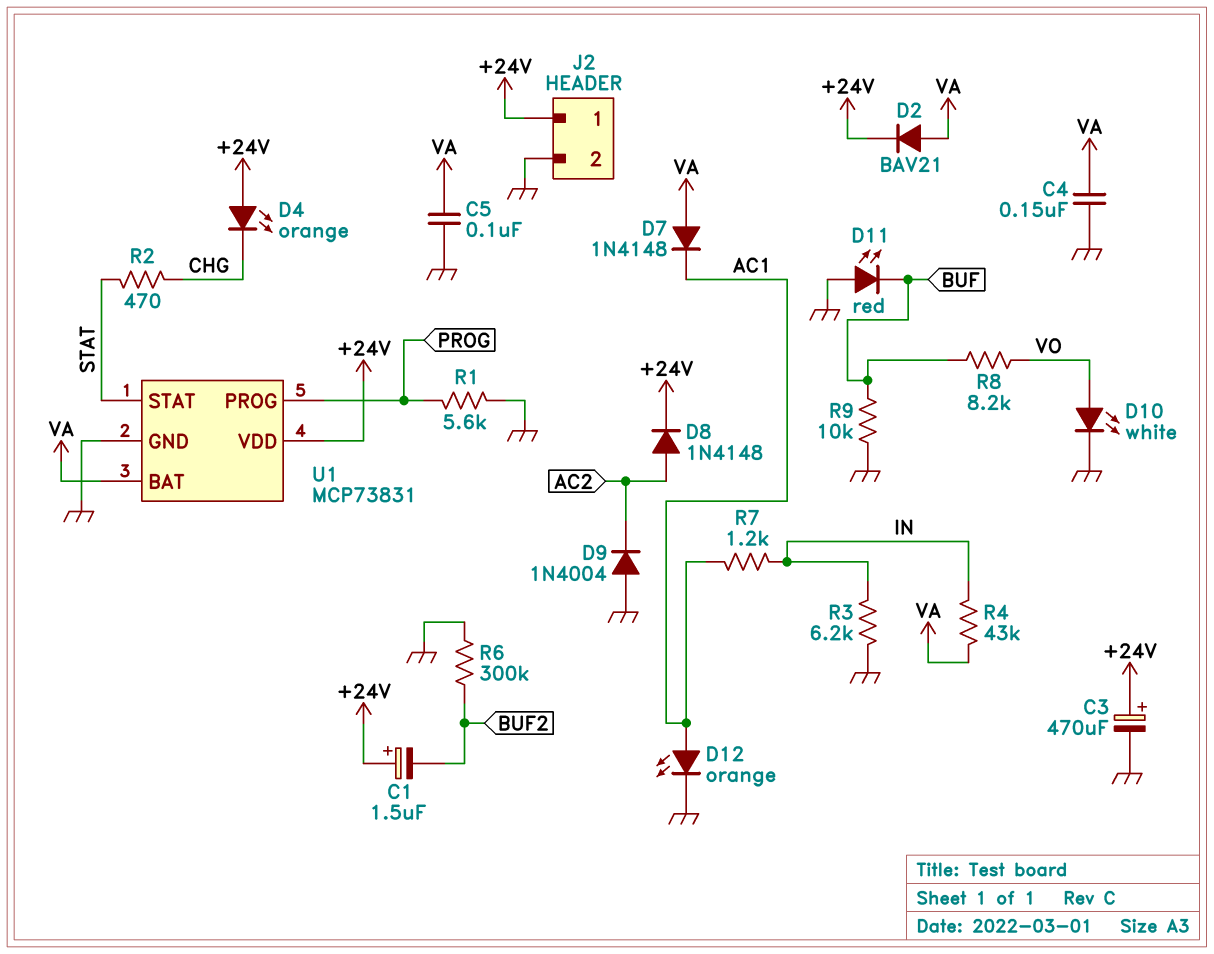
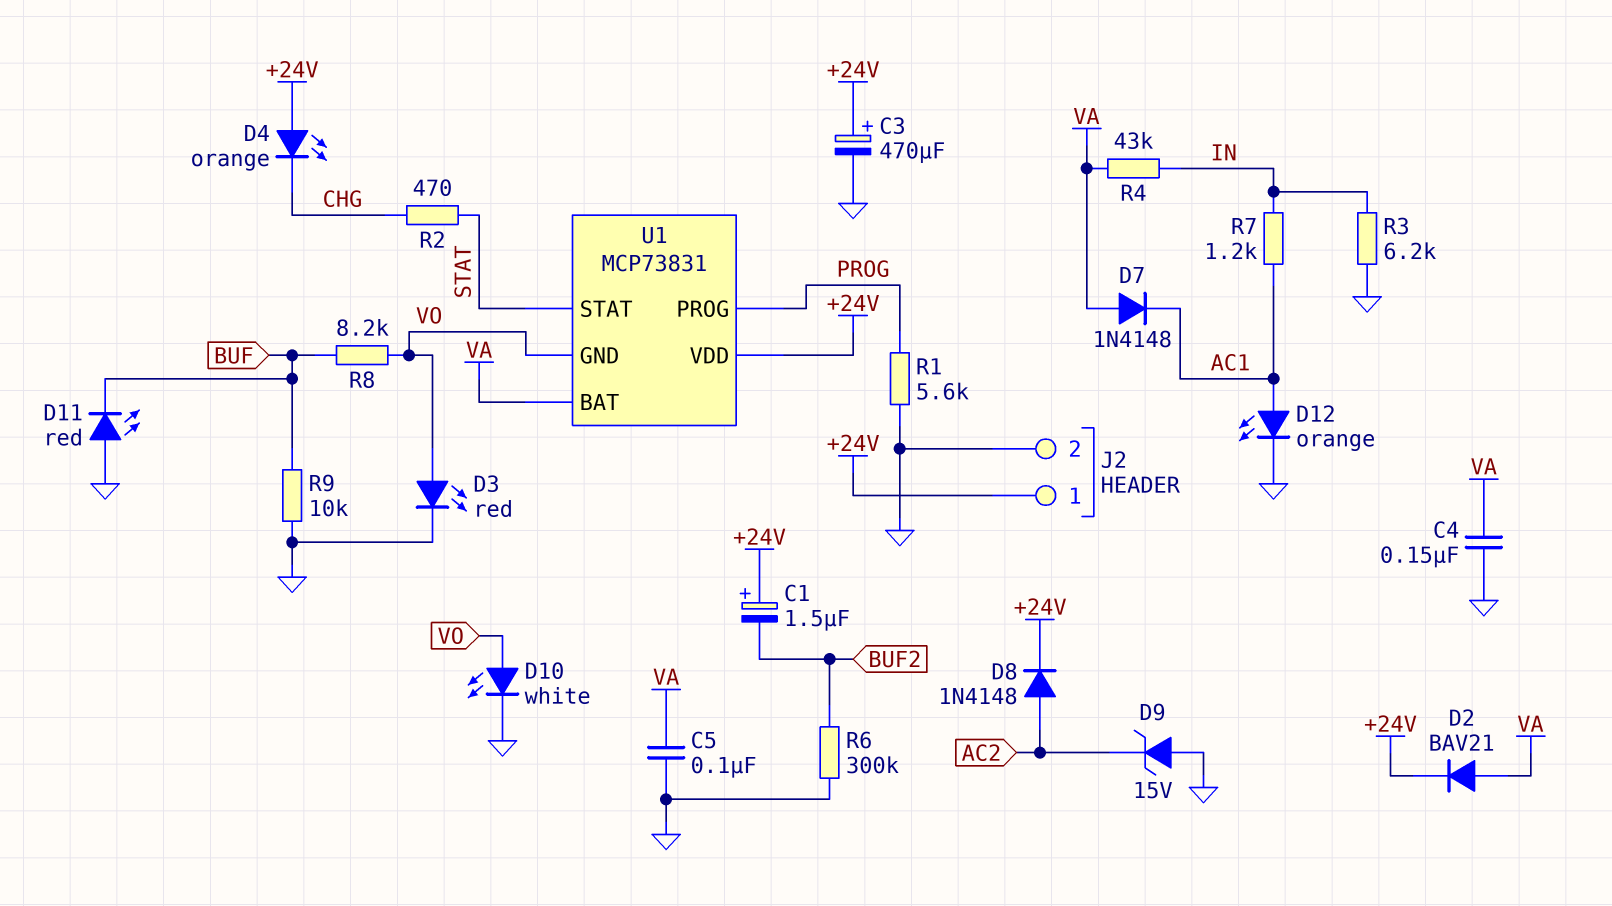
D3: none -> LED red (A VO, K GND)
D9: diode 1N4004 (A GND, K AC2) -> zener 15V (A GND, K AC2)
U1 pin GND: GND -> VO

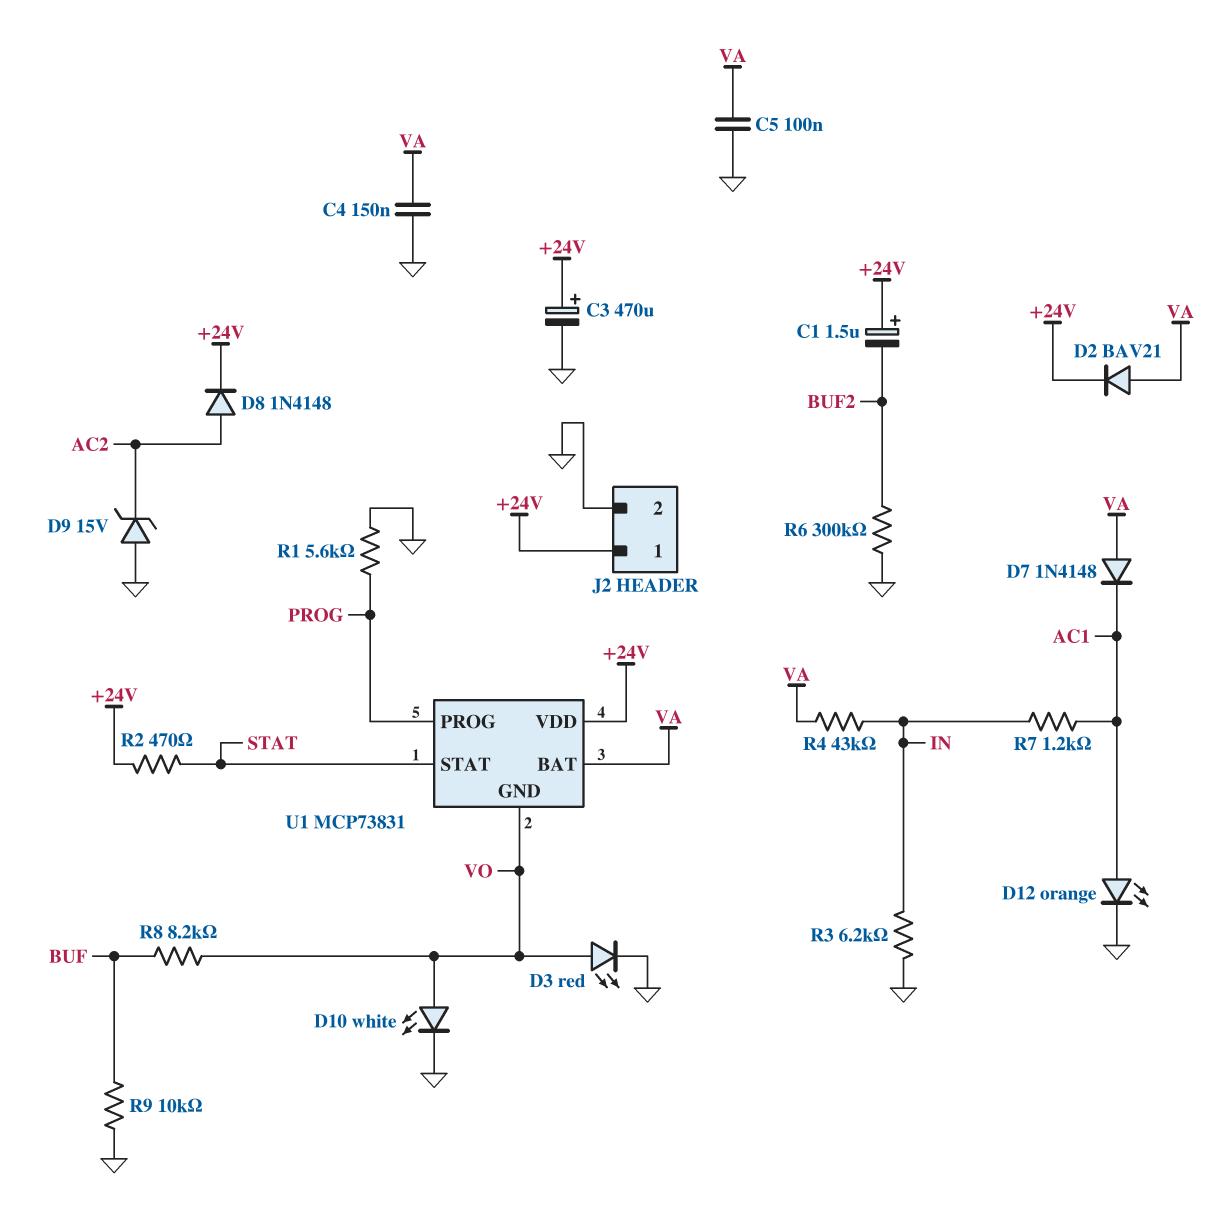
D4: LED orange (A +24V, K CHG) -> none
D11: LED red (A GND, K BUF) -> none
R2: 470 (CHG, STAT) -> 470 (+24V, STAT)

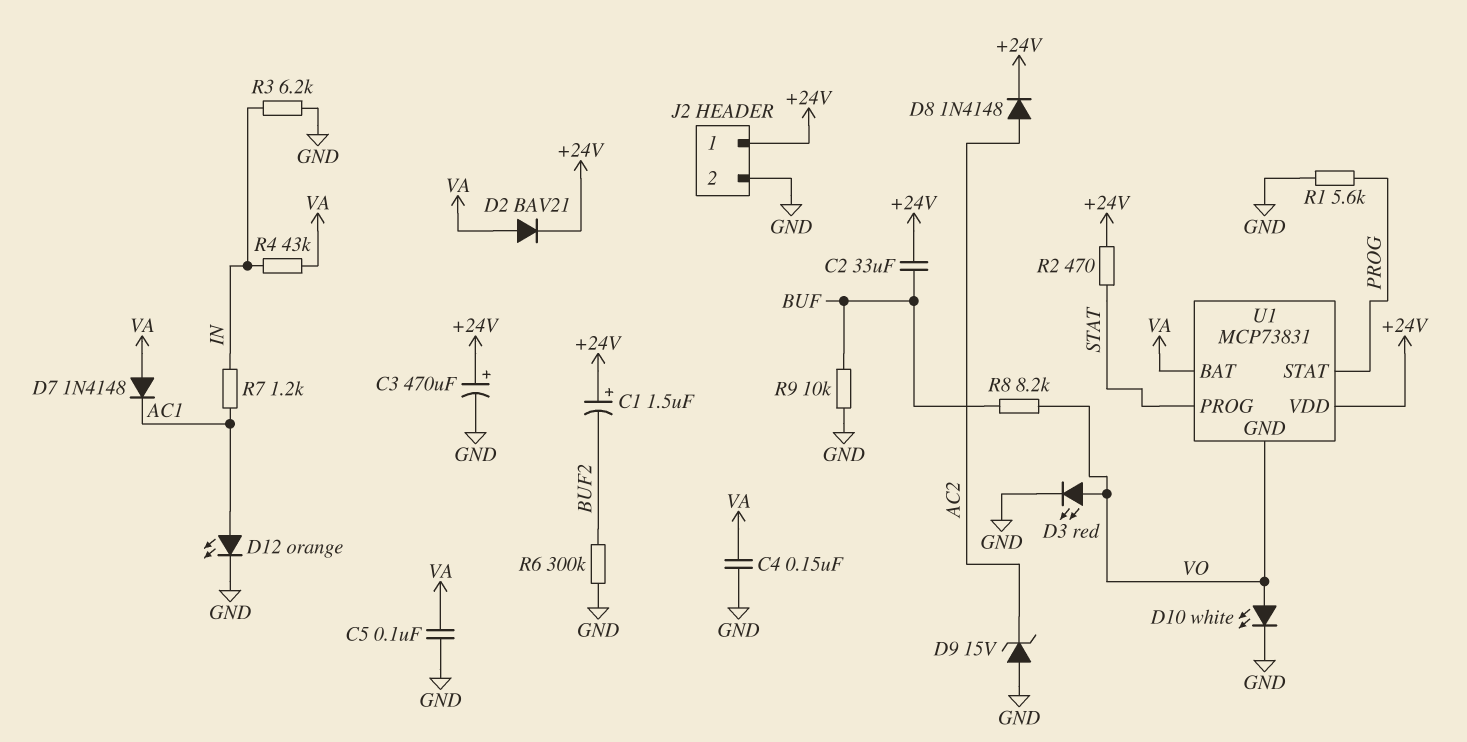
C2: none -> 33uF (+24V, BUF)
U1 pin PROG: PROG -> STAT
U1 pin STAT: STAT -> PROG

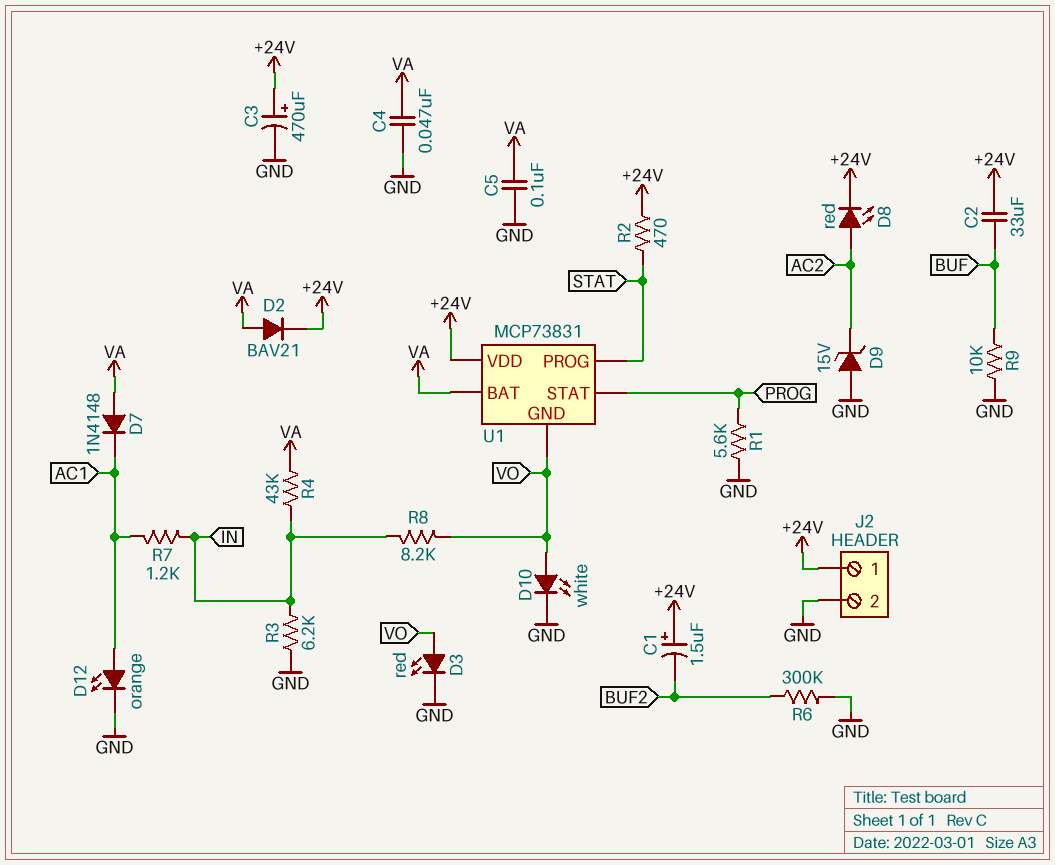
C4: 150nF (GND, VA) -> 47nF (GND, VA)
D8: diode 1N4148 (A AC2, K +24V) -> LED red (A AC2, K +24V)
R8: 8.2k (BUF, VO) -> 8.2k (IN, VO)

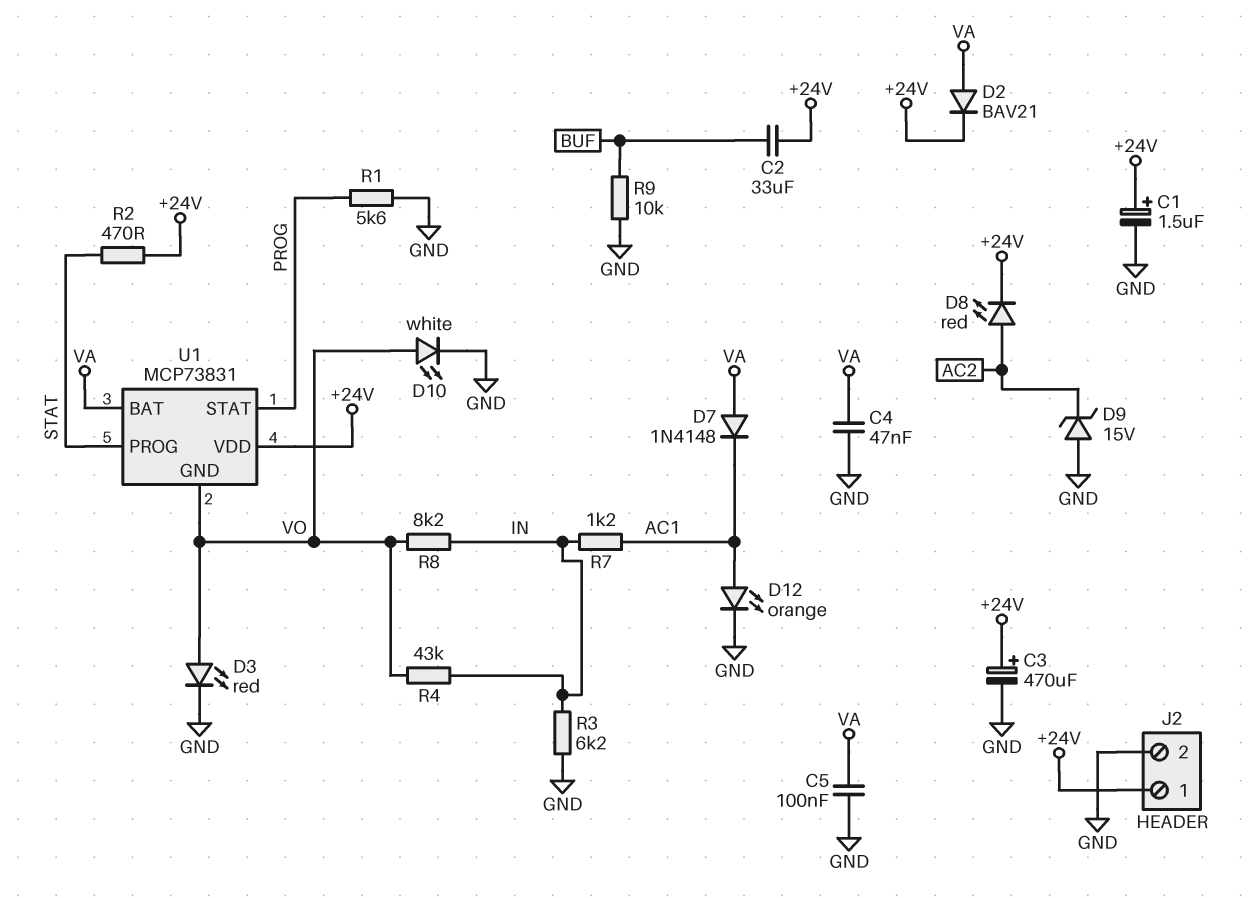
C1: 1.5uF (plus +24V, minus BUF2) -> 1.5uF (plus +24V, minus GND)
R4: 43k (IN, VA) -> 43k (IN, VO)
R6: 300k (BUF2, GND) -> none

